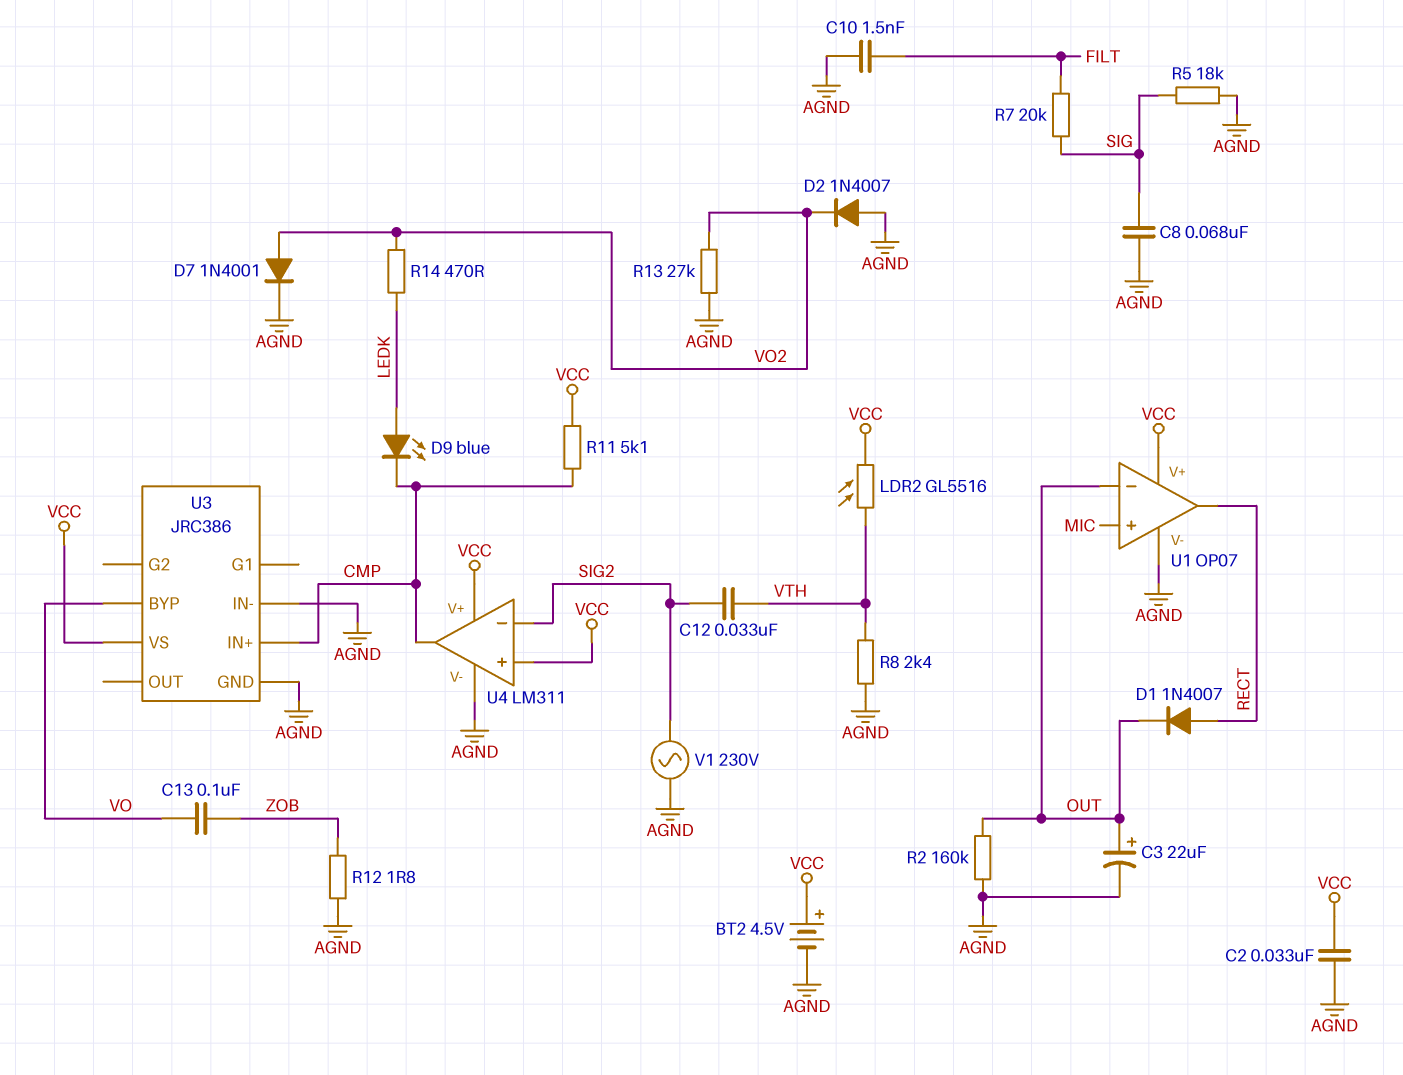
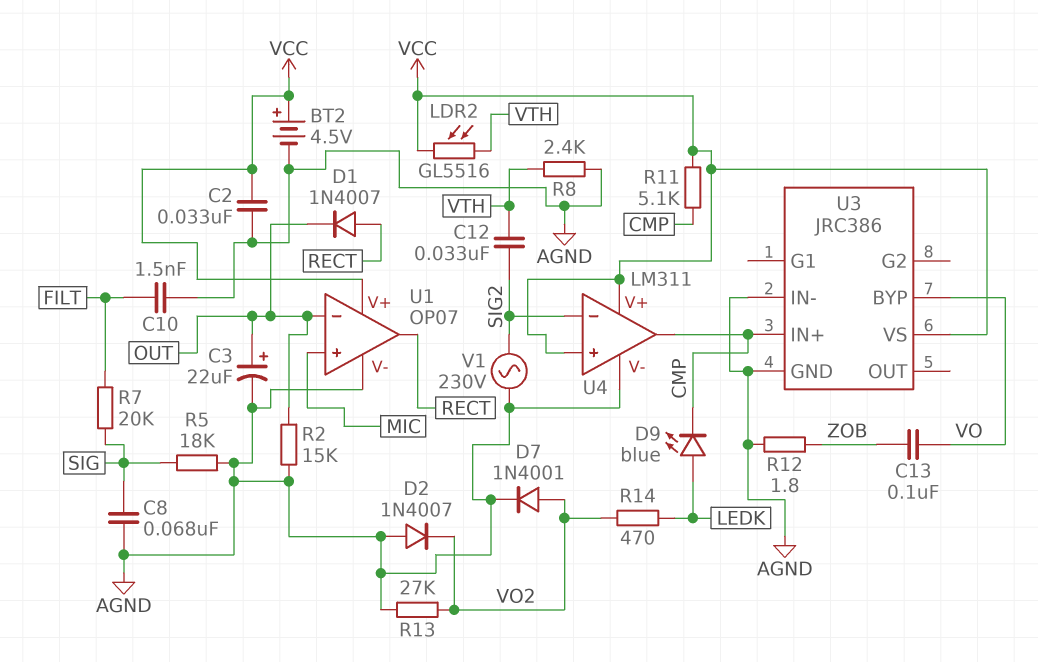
R2: 160k (AGND, OUT) -> 15k (AGND, OUT)

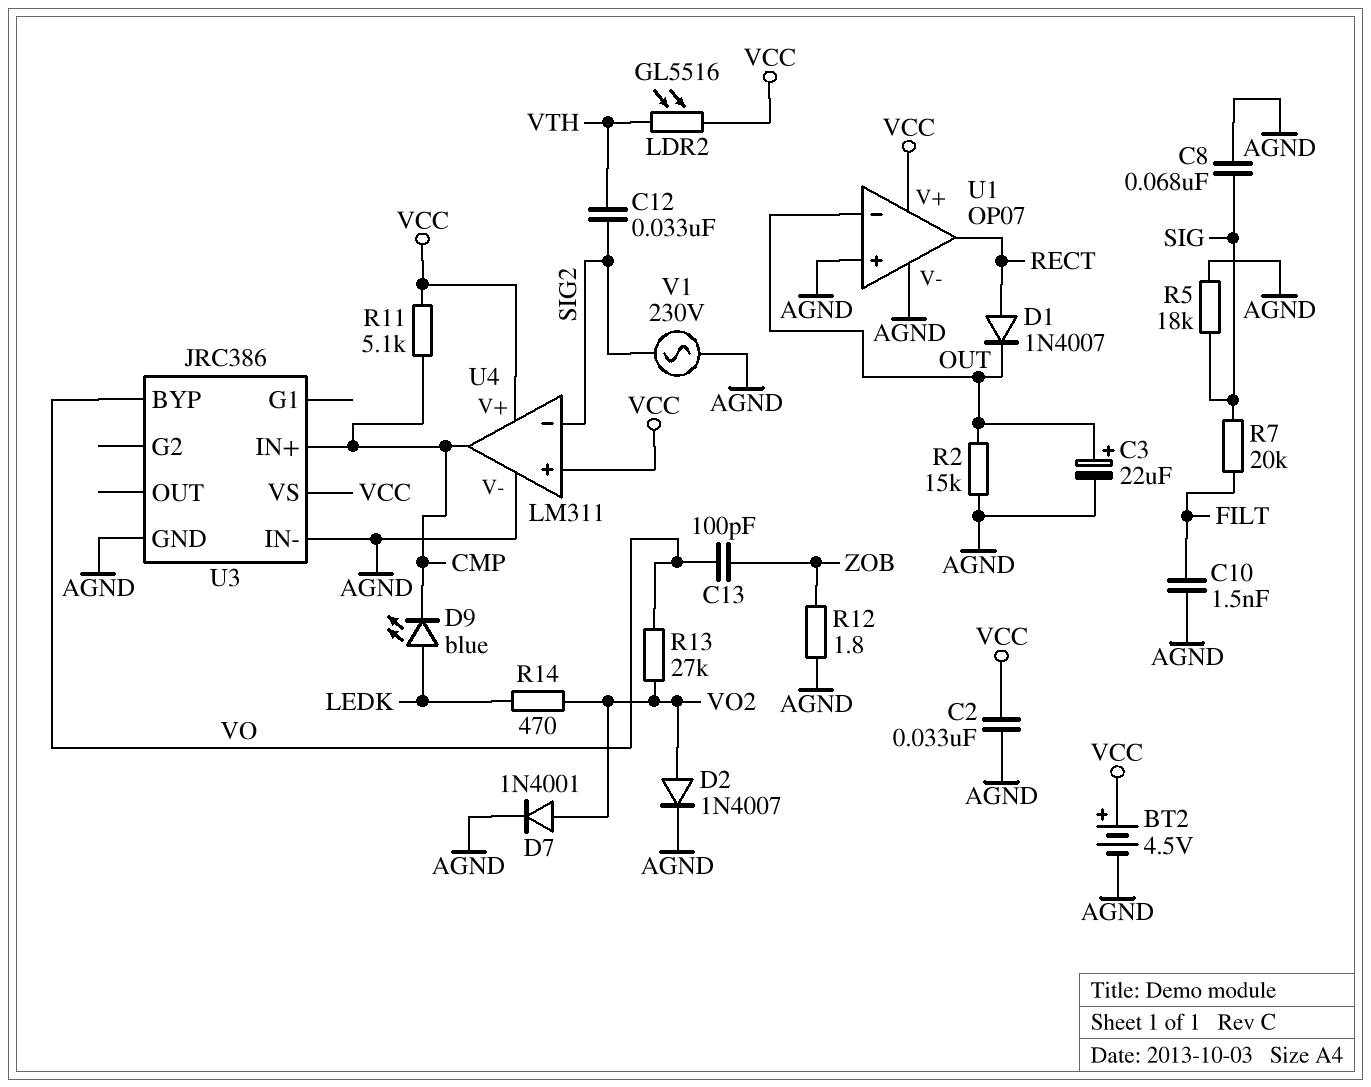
C13: 100nF (VO, ZOB) -> 100pF (VO, ZOB)
D2: diode 1N4007 (A AGND, K VO2) -> diode 1N4007 (A VO2, K AGND)
R8: 2.4k (AGND, VTH) -> none
R13: 27k (AGND, VO2) -> 27k (VO, VO2)
U1 pin in+: MIC -> AGND

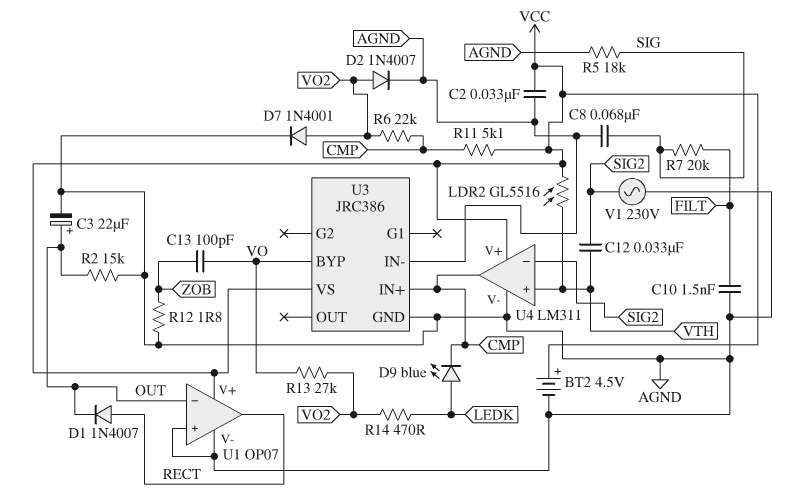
R6: none -> 22k (CMP, VO2)
U4 pin in+: VCC -> VTH

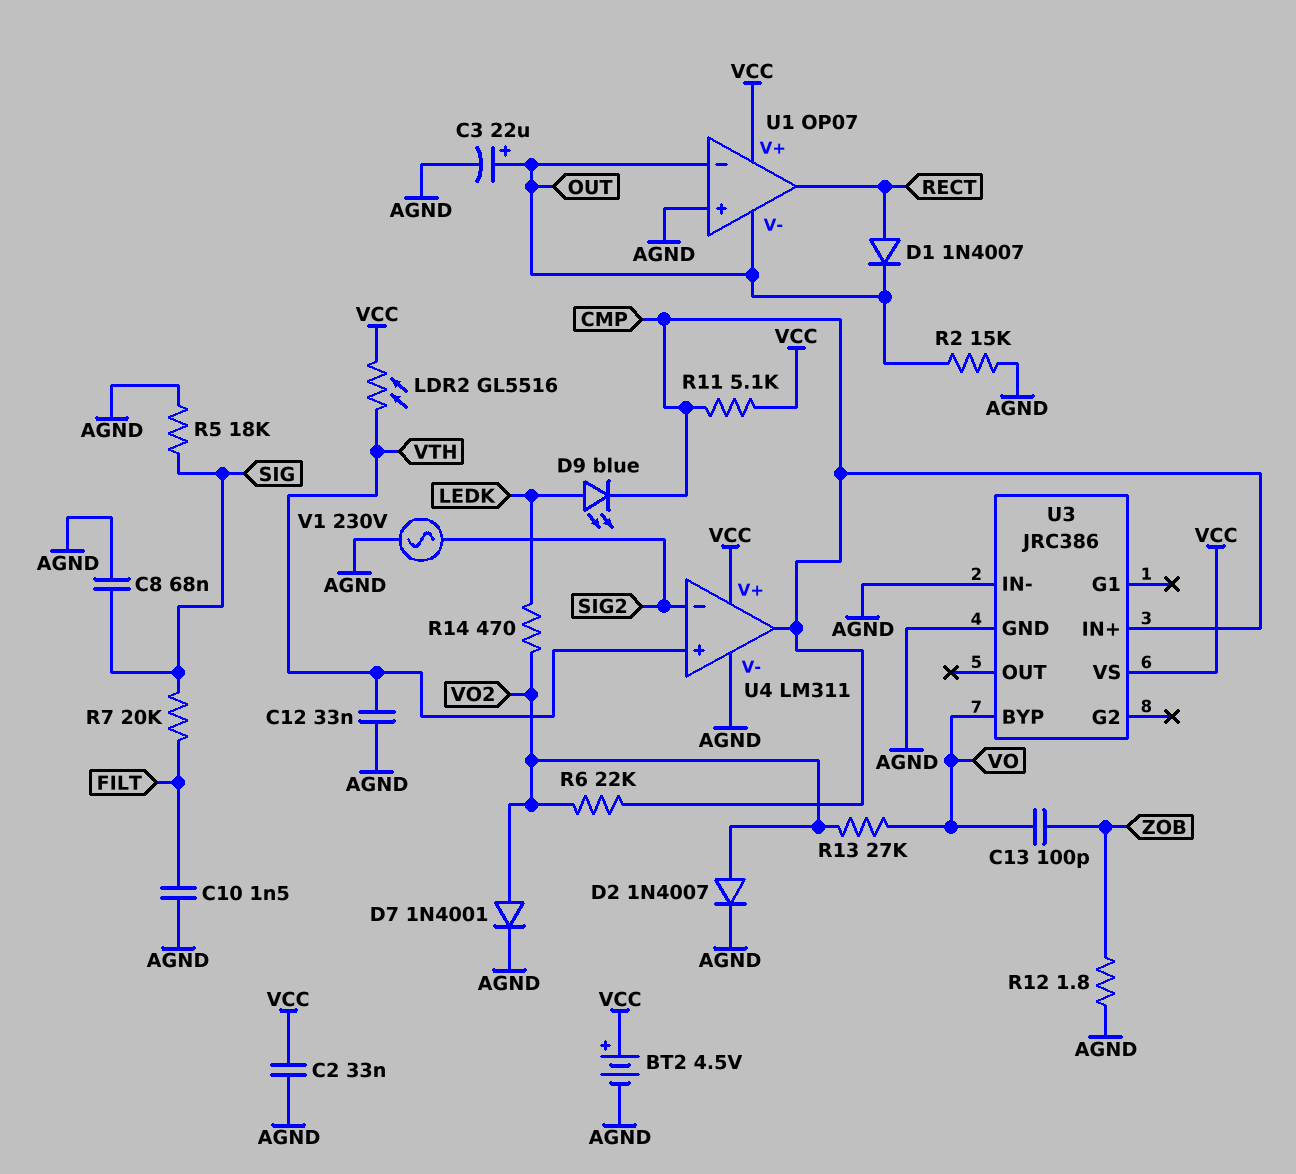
C12: 33nF (SIG2, VTH) -> 33nF (AGND, VTH)
U1 pin V-: AGND -> OUT

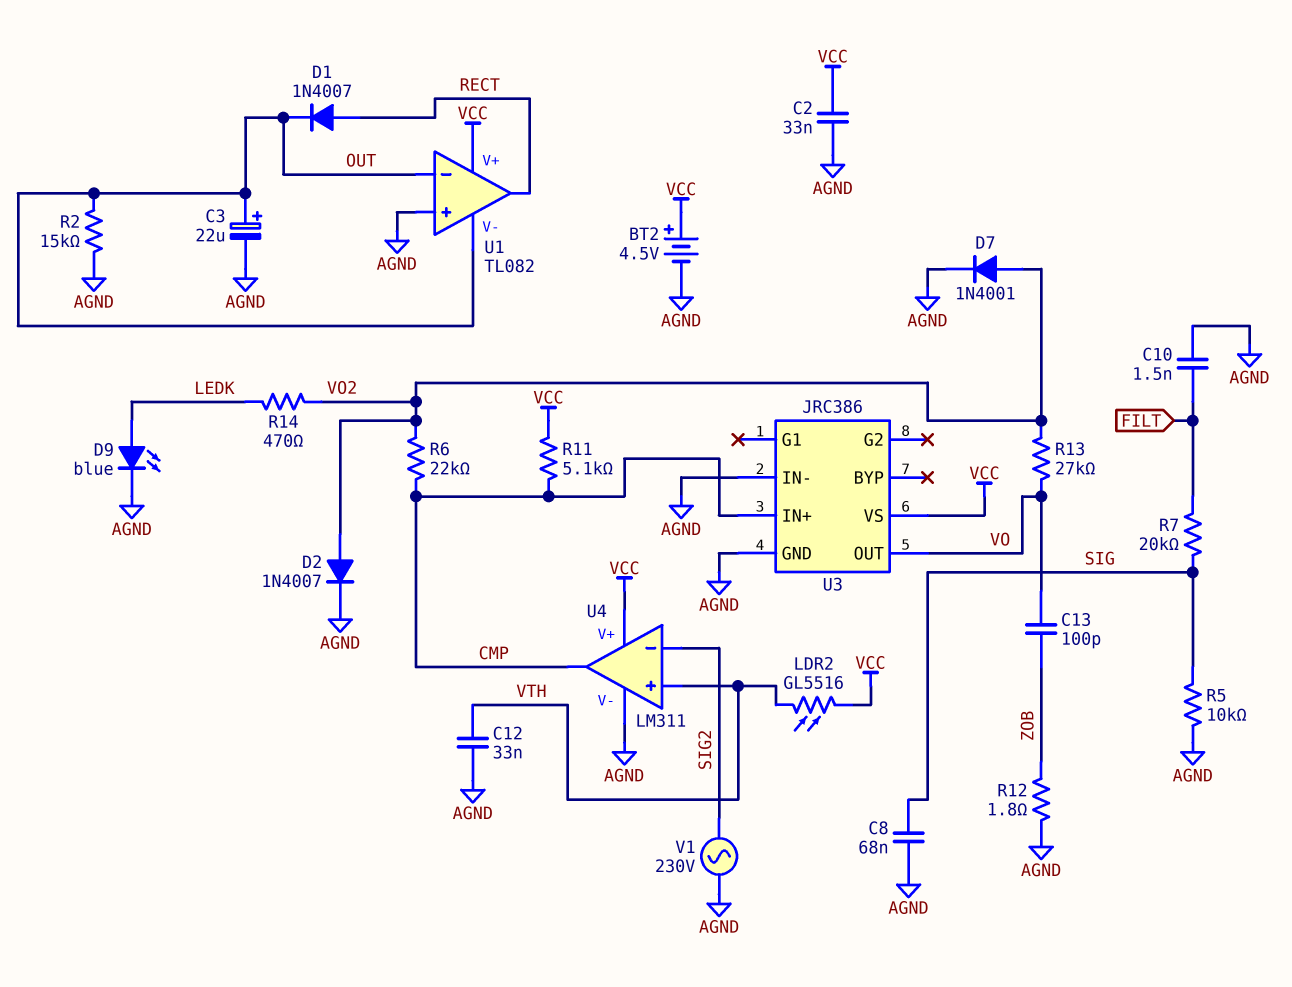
D9: LED blue (A LEDK, K CMP) -> LED blue (A LEDK, K AGND)
R5: 18k (AGND, SIG) -> 10k (AGND, SIG)
U1: OP07 -> TL082
U3 pin BYP: VO -> none
U3 pin OUT: none -> VO

